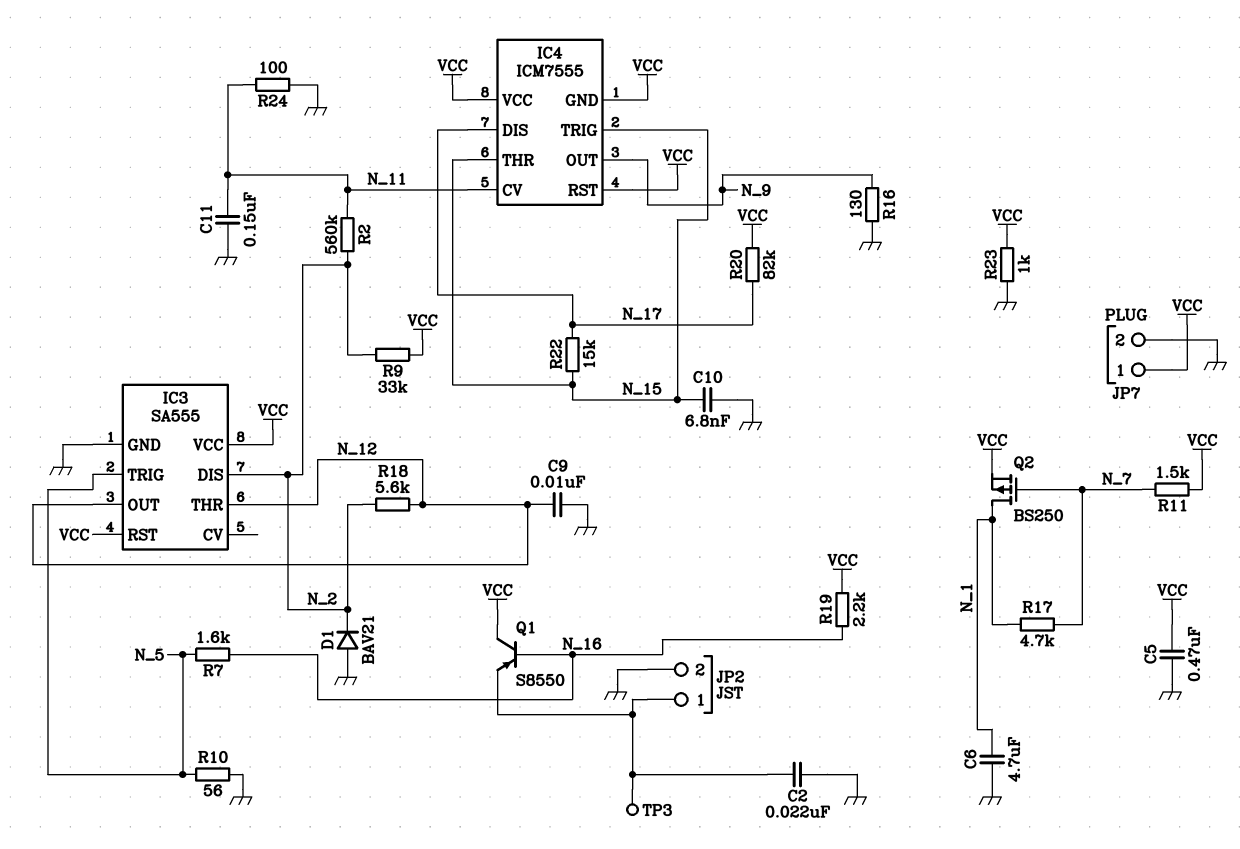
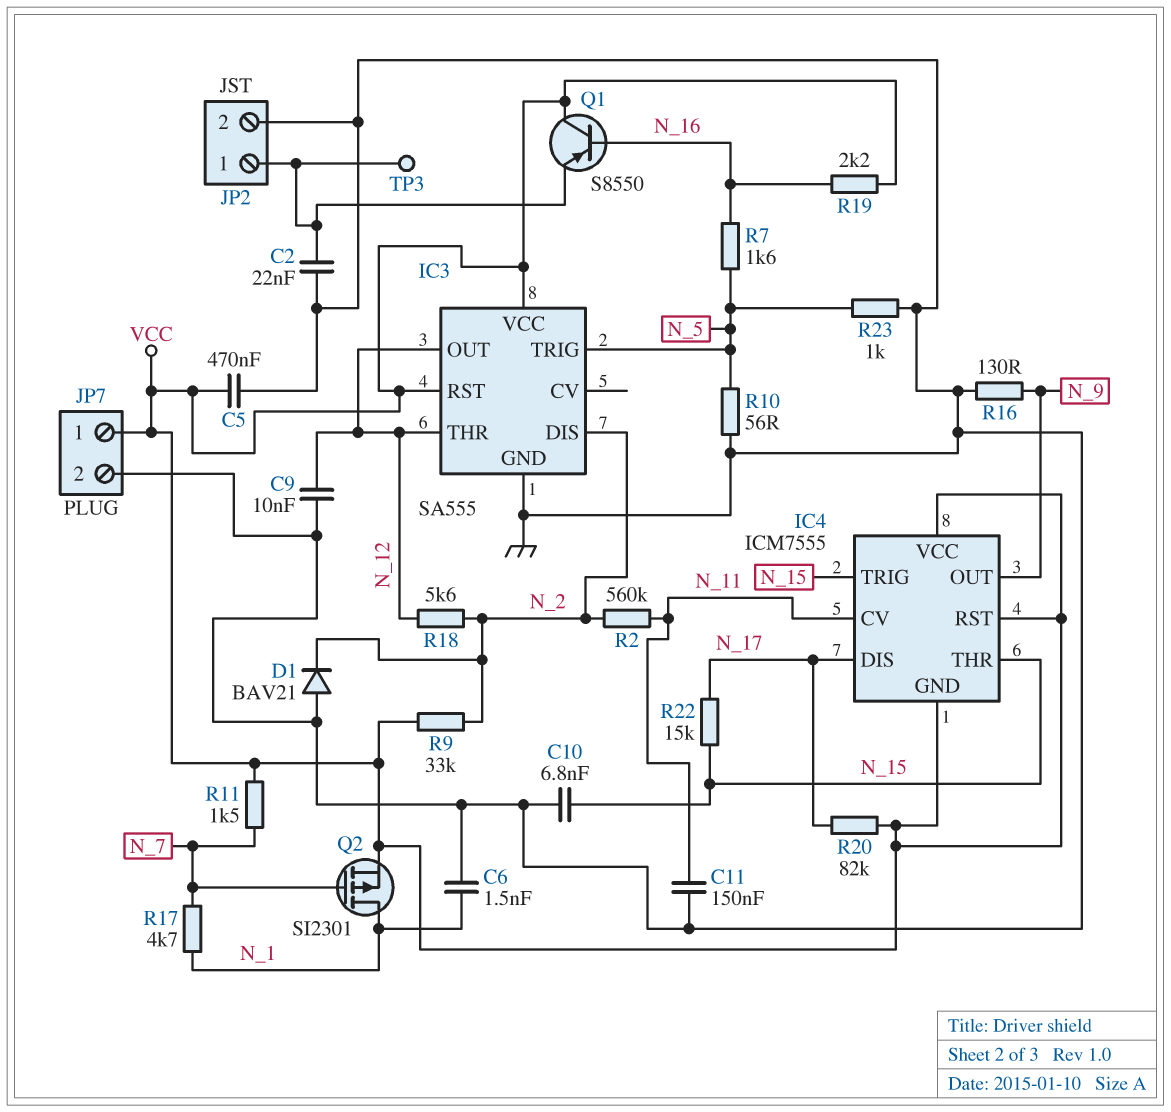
C6: 4.7uF (GND, N_1) -> 1.5nF (GND, N_1)
Q2: PMOS BS250 (G N_7, D N_1, S VCC) -> PMOS SI2301 (G N_7, D N_1, S VCC)
R23: 1k (GND, VCC) -> 1k (GND, N_5)
R24: 100 (GND, N_11) -> none

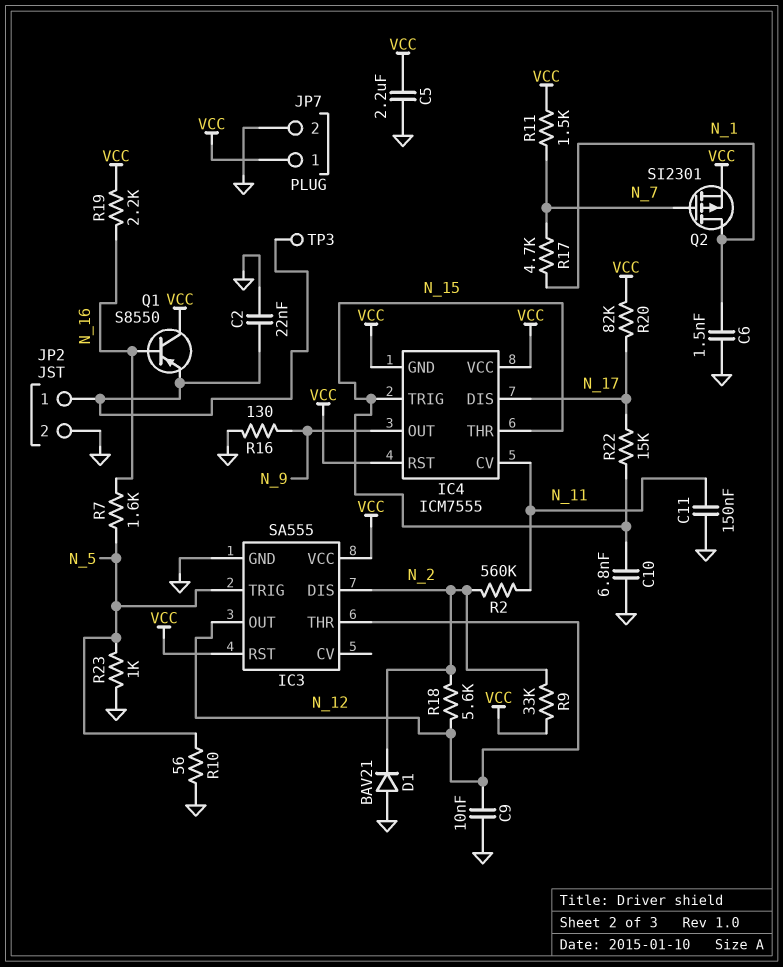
C5: 470nF (GND, VCC) -> 2.2uF (GND, VCC)

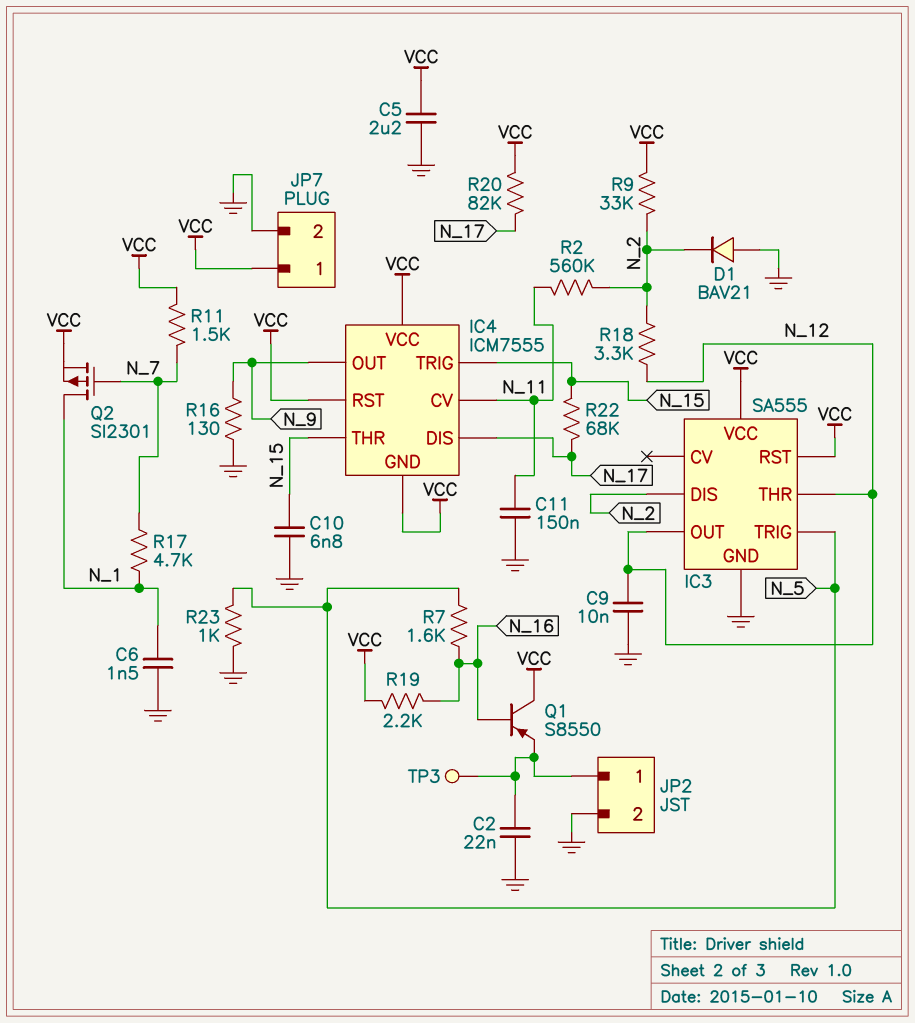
R10: 56 (GND, N_5) -> none
R18: 5.6k (N_2, N_12) -> 3.3k (N_2, N_12)
R22: 15k (N_15, N_17) -> 68k (N_15, N_17)

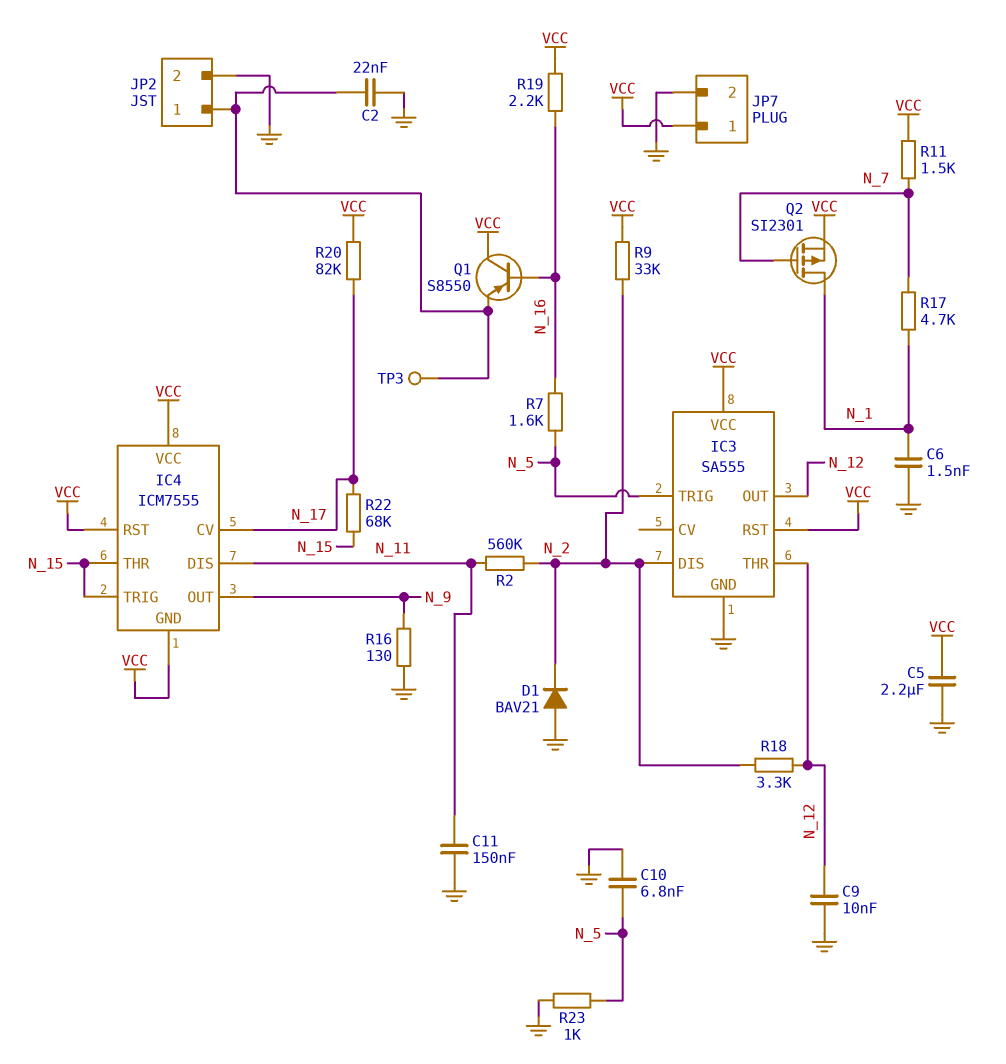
C10: 6.8nF (GND, N_15) -> 6.8nF (GND, N_5)
IC4 pin CV: N_11 -> N_17
IC4 pin DIS: N_17 -> N_11

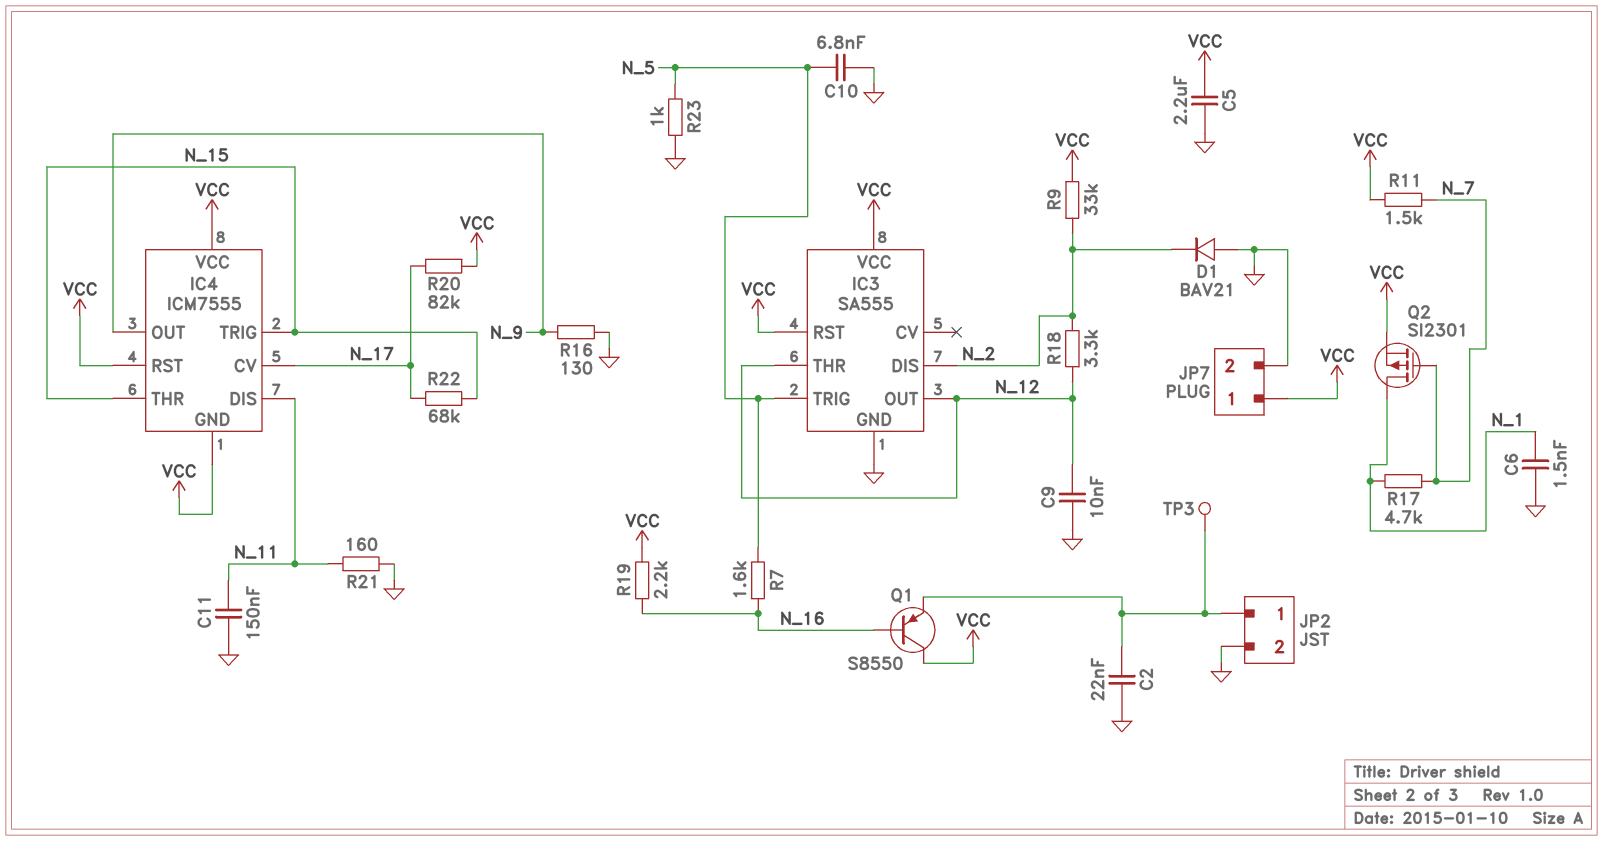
R2: 560k (N_2, N_11) -> none
R21: none -> 160 (GND, N_11)

